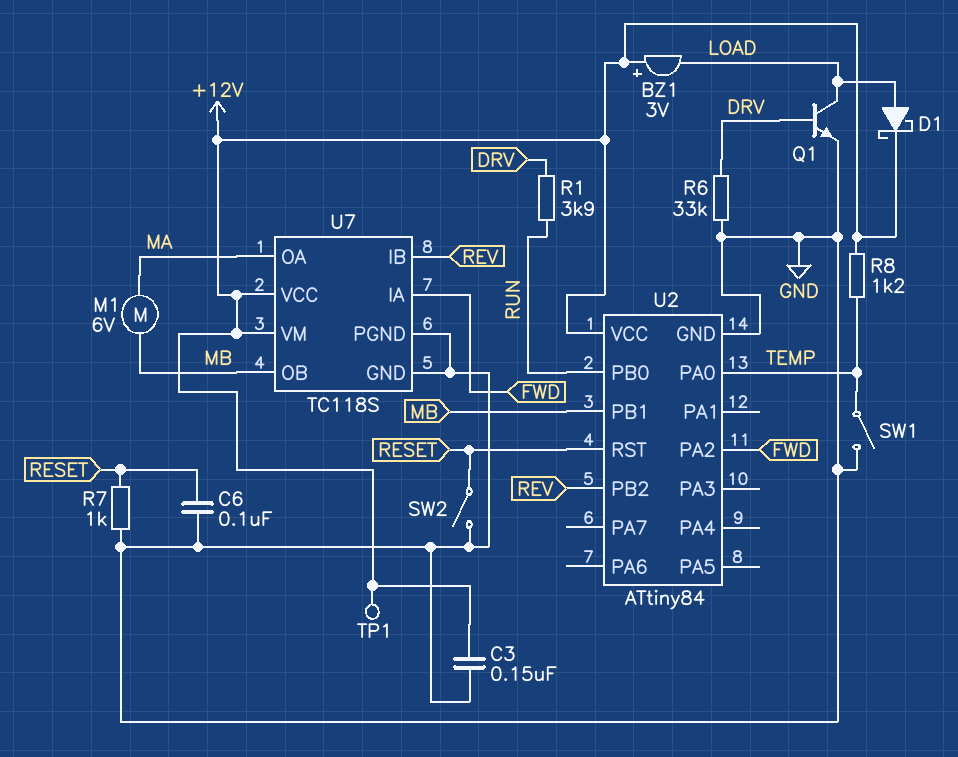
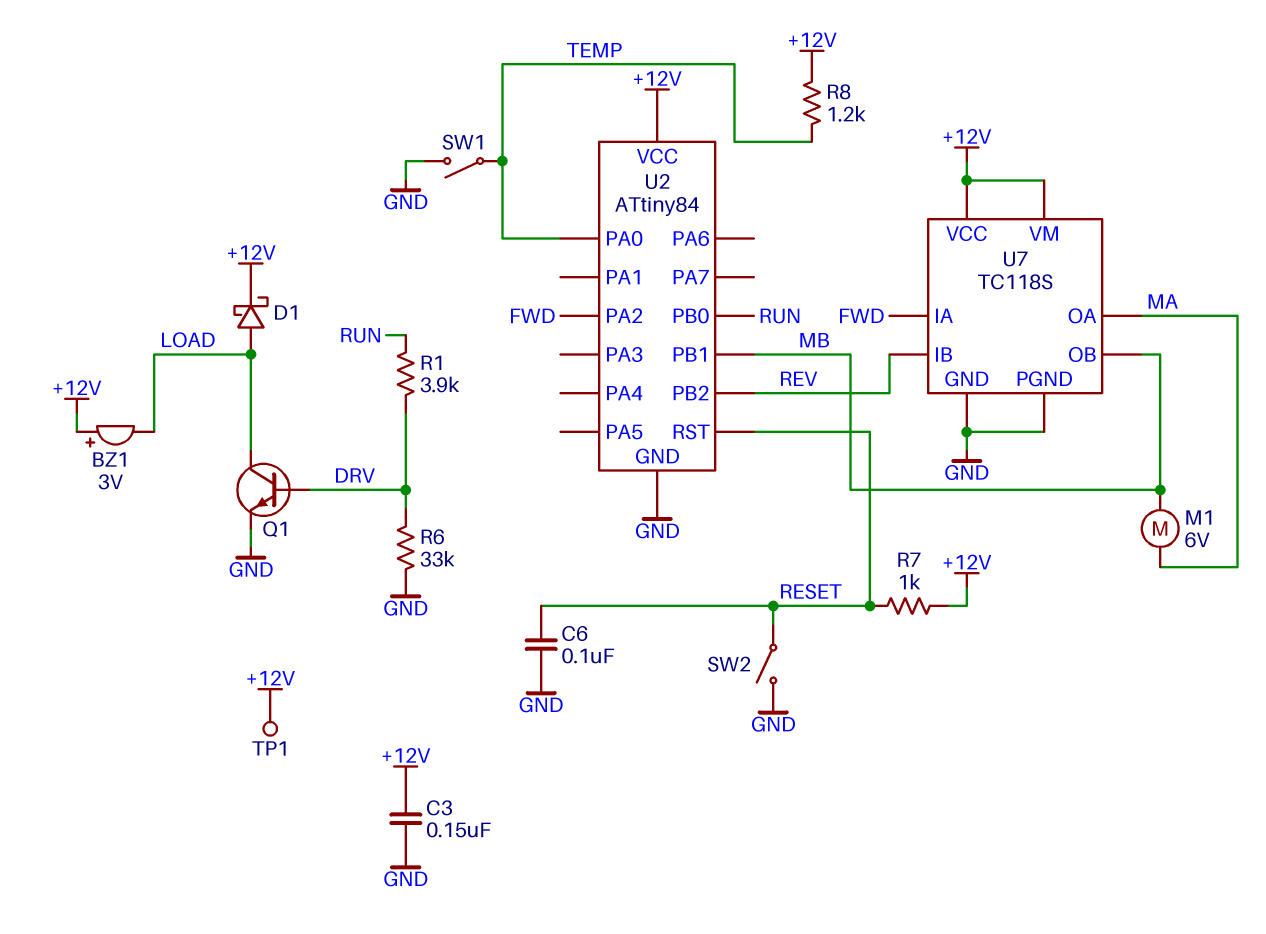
R7: 1k (GND, RESET) -> 1k (+12V, RESET)

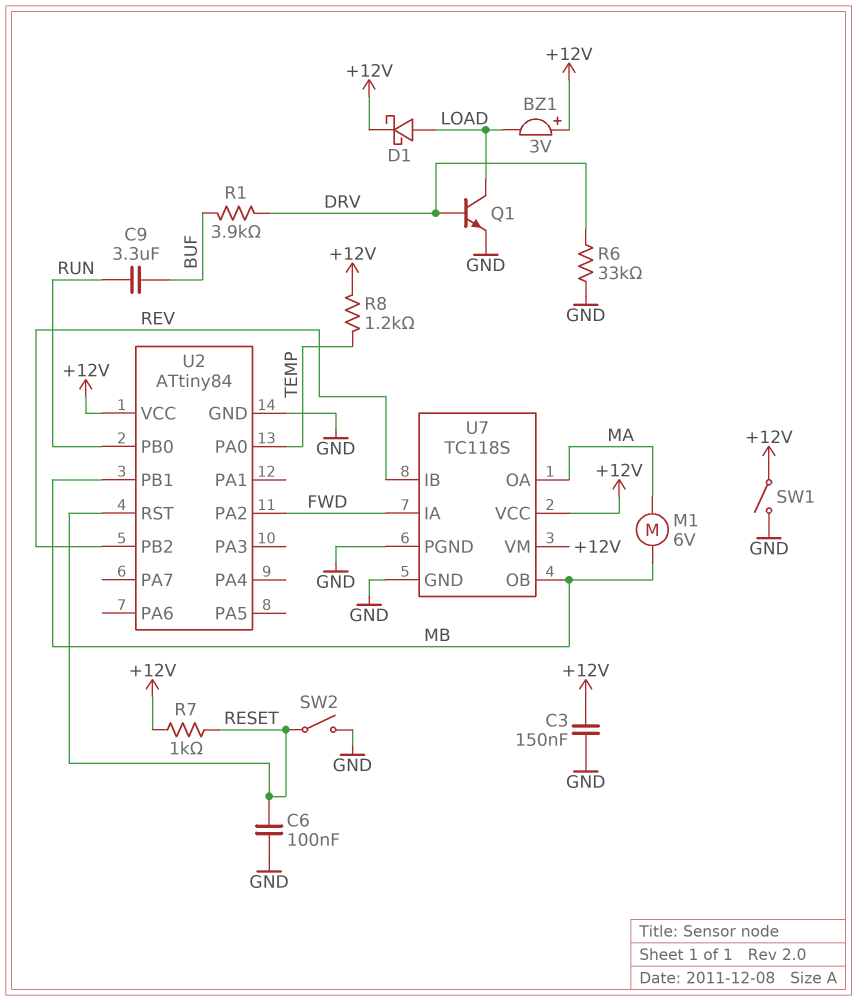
C9: none -> 3.3uF (BUF, RUN)
R1: 3.9k (DRV, RUN) -> 3.9k (BUF, DRV)
SW1: switch (GND, TEMP) -> switch (+12V, GND)
TP1: test point (+12V) -> none

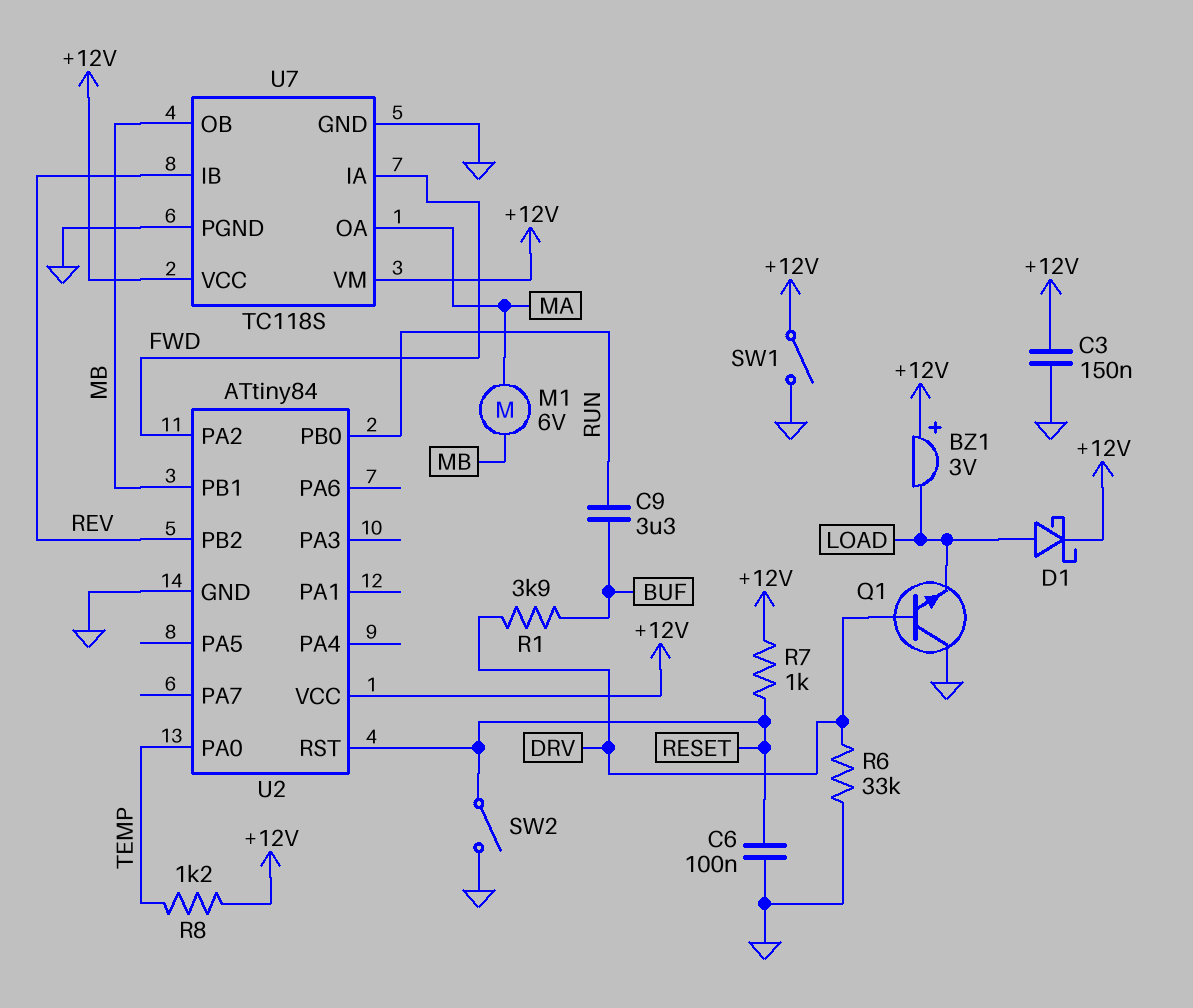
Q1: NPN (B DRV, C LOAD, E GND) -> NPN (B DRV, C GND, E LOAD)

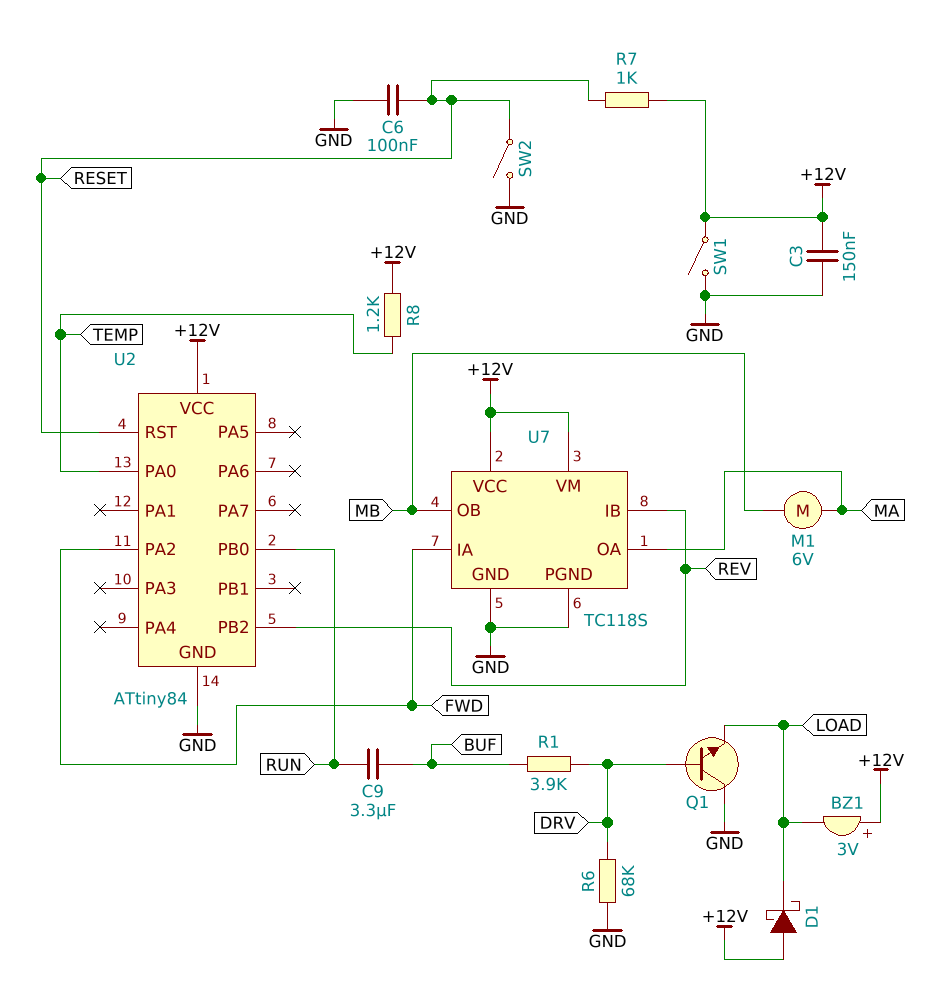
D1: schottky (A LOAD, K +12V) -> schottky (A +12V, K LOAD)
R6: 33k (DRV, GND) -> 68k (DRV, GND)
U2 pin PB1: MB -> none

